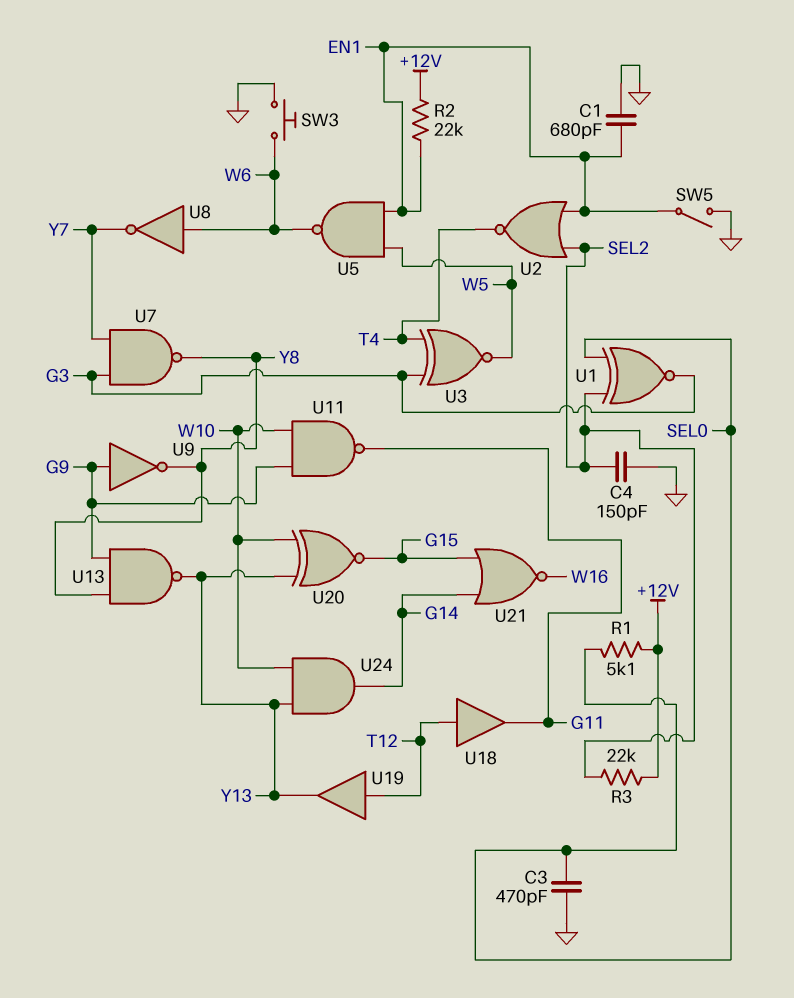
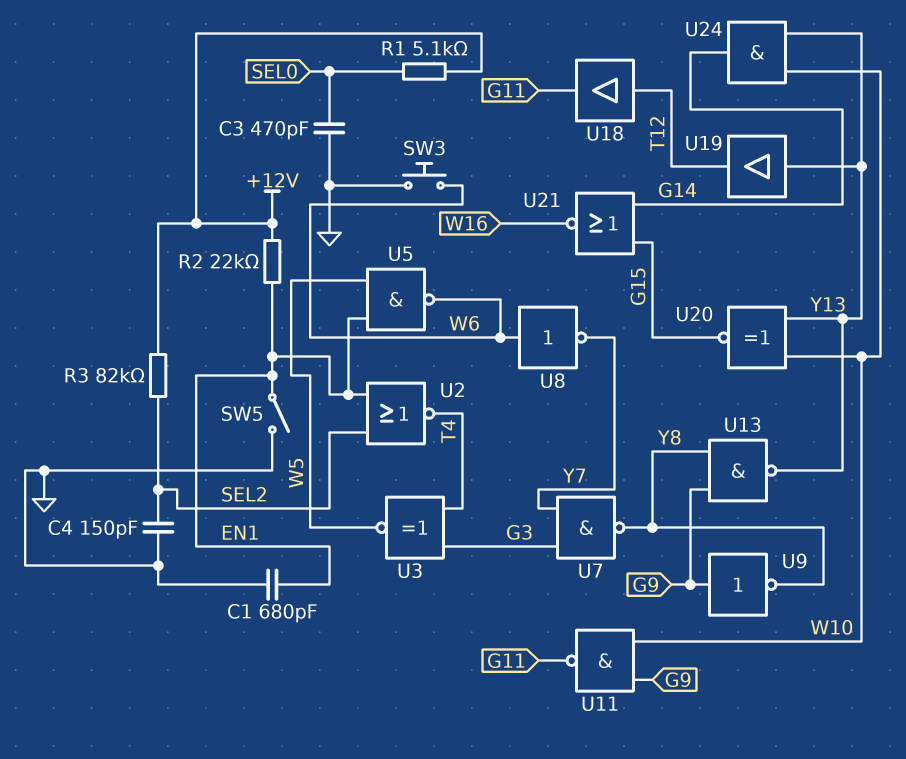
R3: 22k (+12V, SEL2) -> 82k (+12V, SEL2)
U1: XNOR (in SEL0, in SEL2, out G3) -> none
U19: buffer (in T12, out Y13) -> buffer (in Y13, out T12)

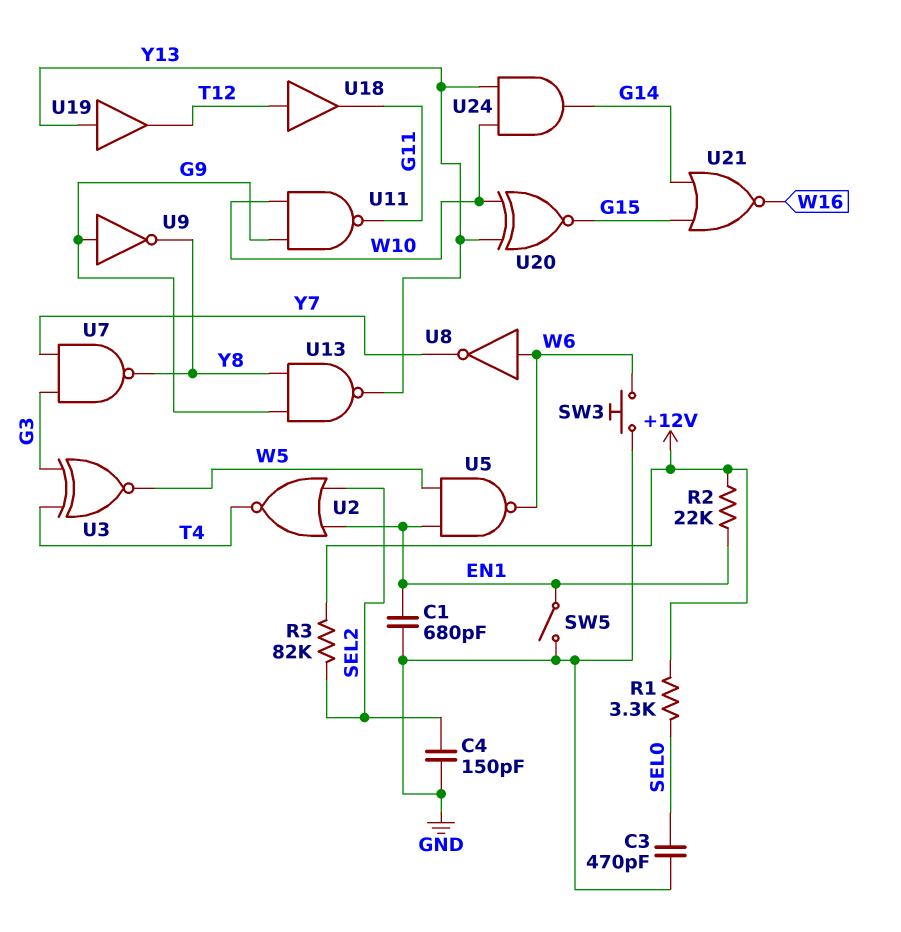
R1: 5.1k (+12V, SEL0) -> 3.3k (+12V, SEL0)

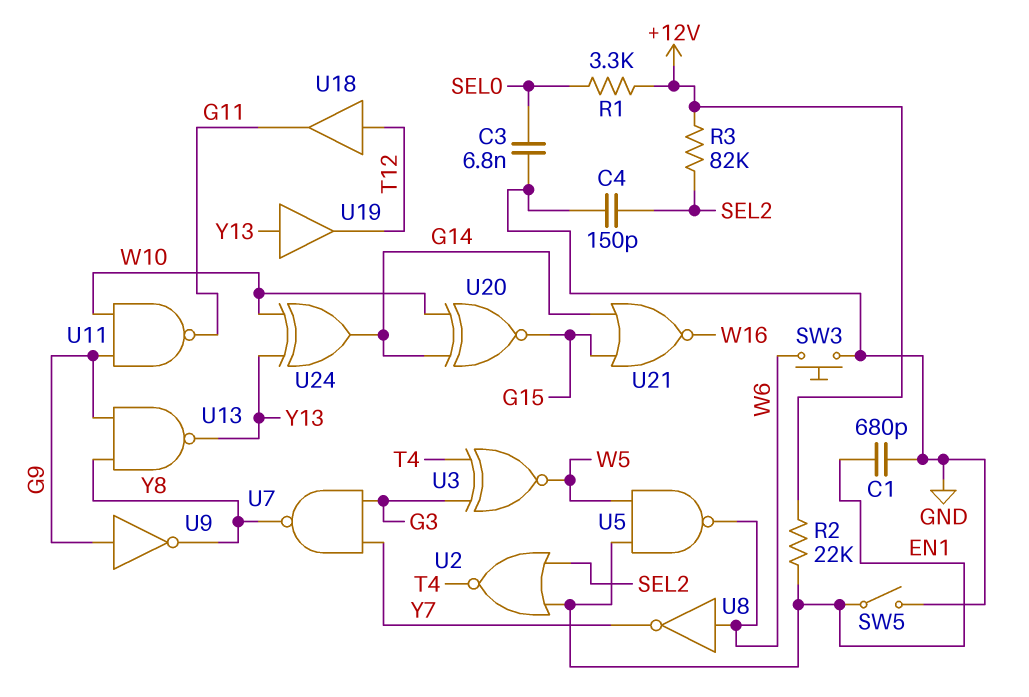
C3: 470pF (GND, SEL0) -> 6.8nF (GND, SEL0)
U20: XNOR (in W10, in Y13, out G15) -> XNOR (in G14, in W10, out G15)
U24: AND (in W10, in Y13, out G14) -> XOR (in W10, in Y13, out G14)

